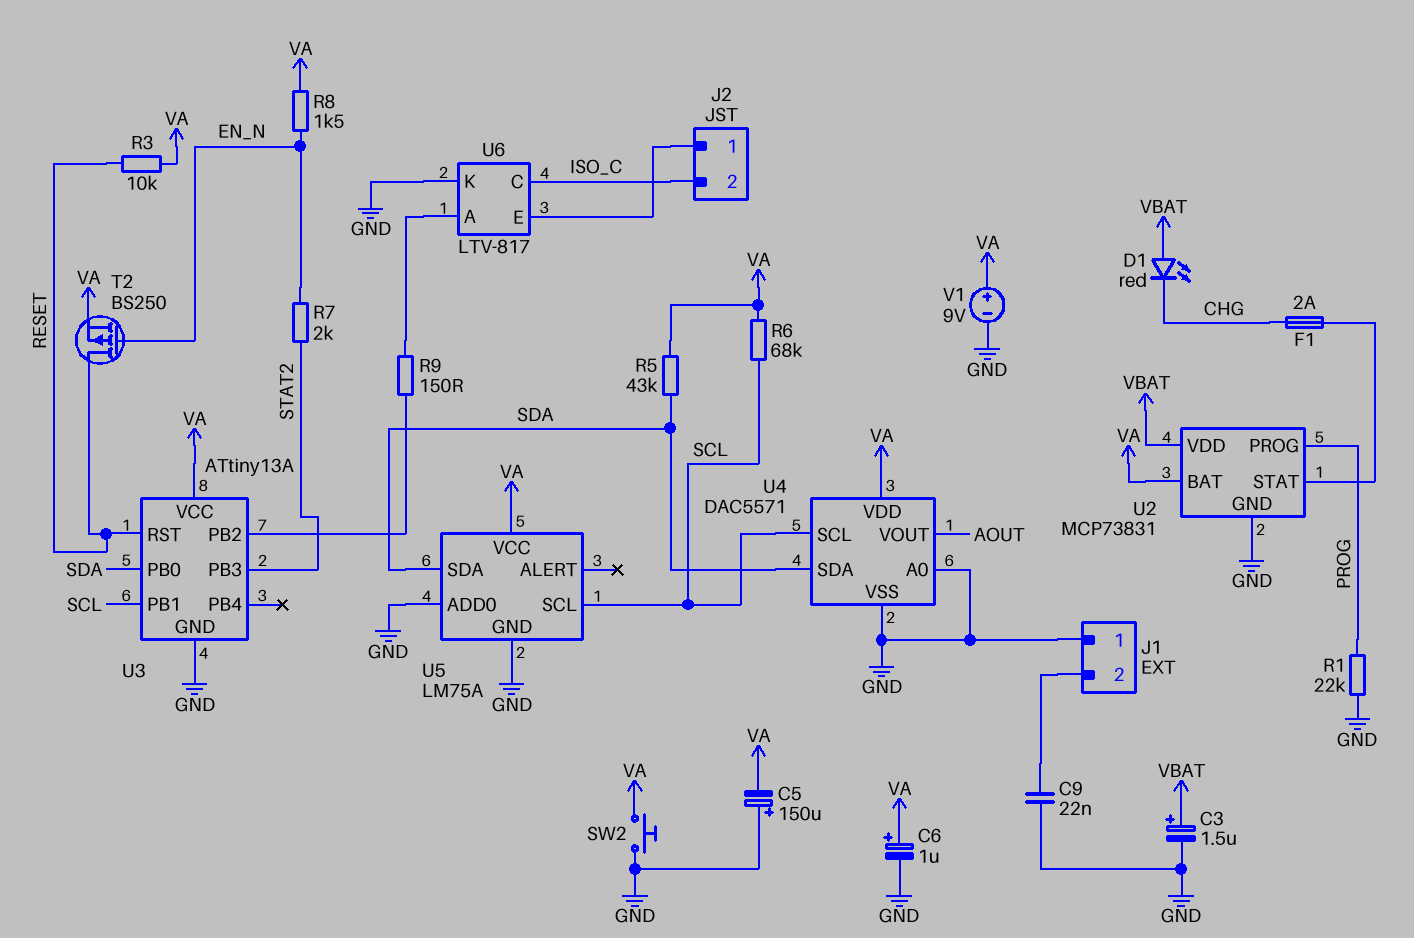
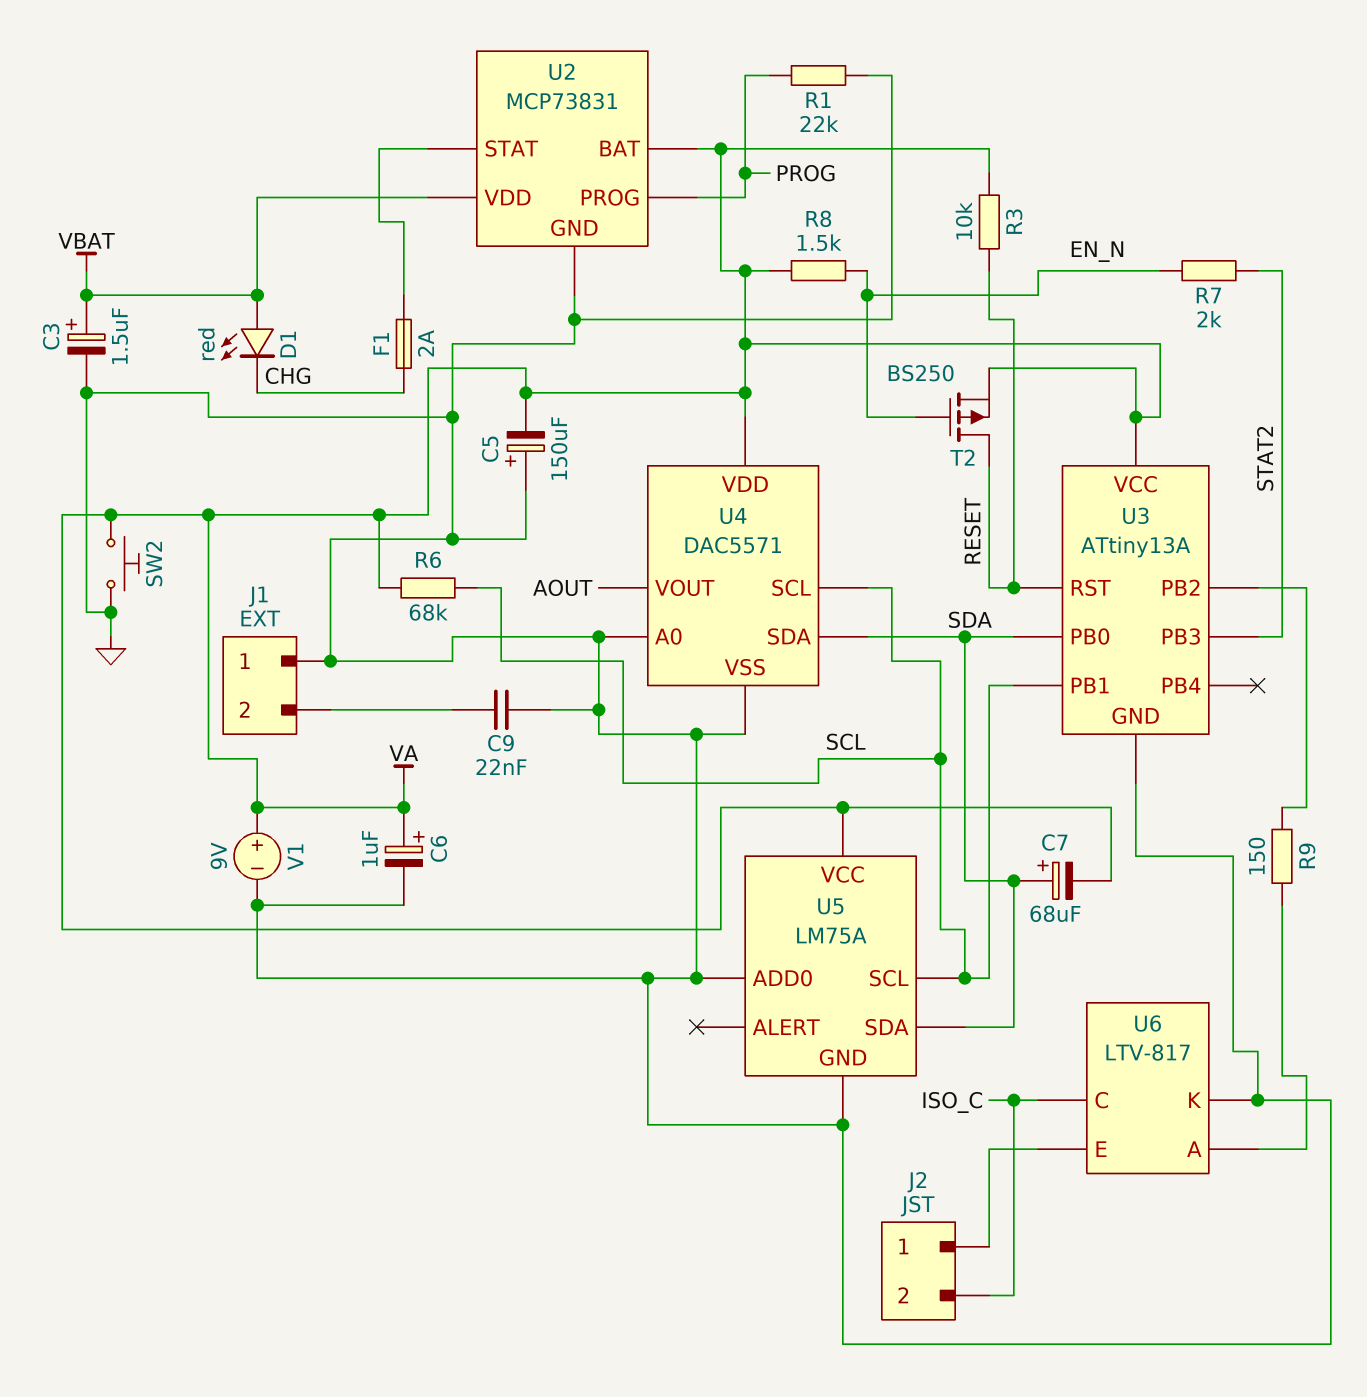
C7: none -> 68uF (plus SDA, minus VA)
R5: 43k (SDA, VA) -> none

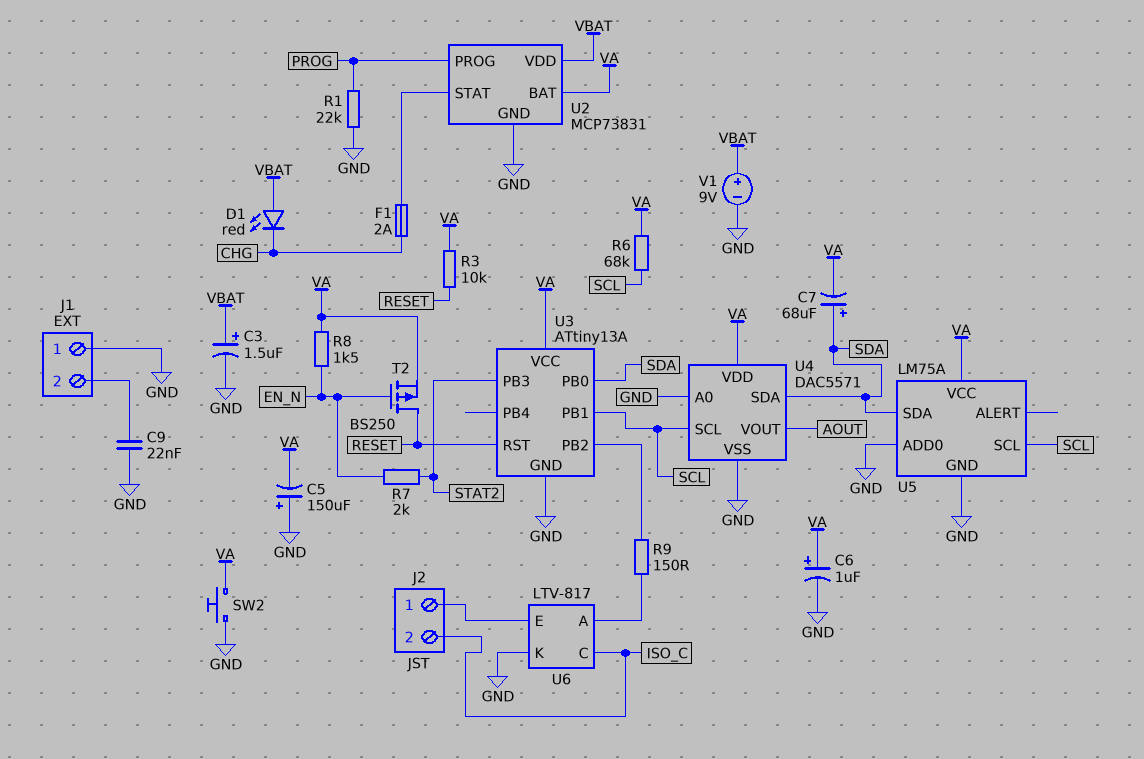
V1: 9V (plus VA, minus GND) -> 9V (plus VBAT, minus GND)

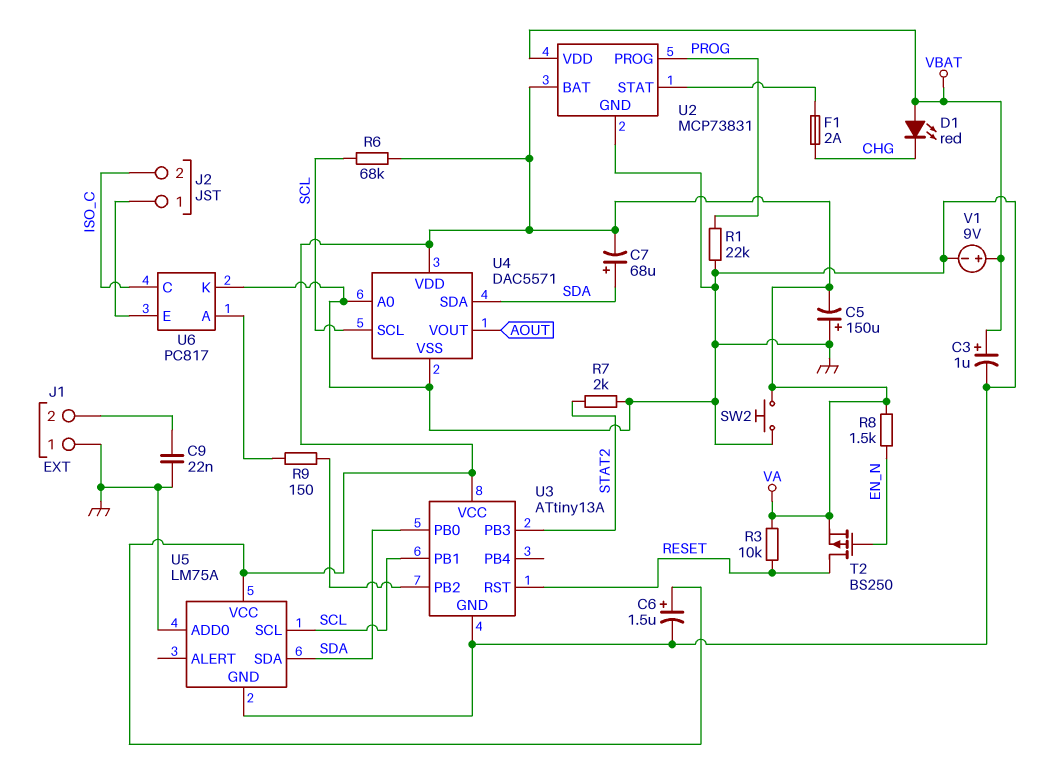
C3: 1.5uF (plus VBAT, minus GND) -> 1uF (plus VBAT, minus GND)
C6: 1uF (plus VA, minus GND) -> 1.5uF (plus VA, minus GND)
R7: 2k (EN_N, STAT2) -> 2k (GND, STAT2)
U6: LTV-817 -> PC817

